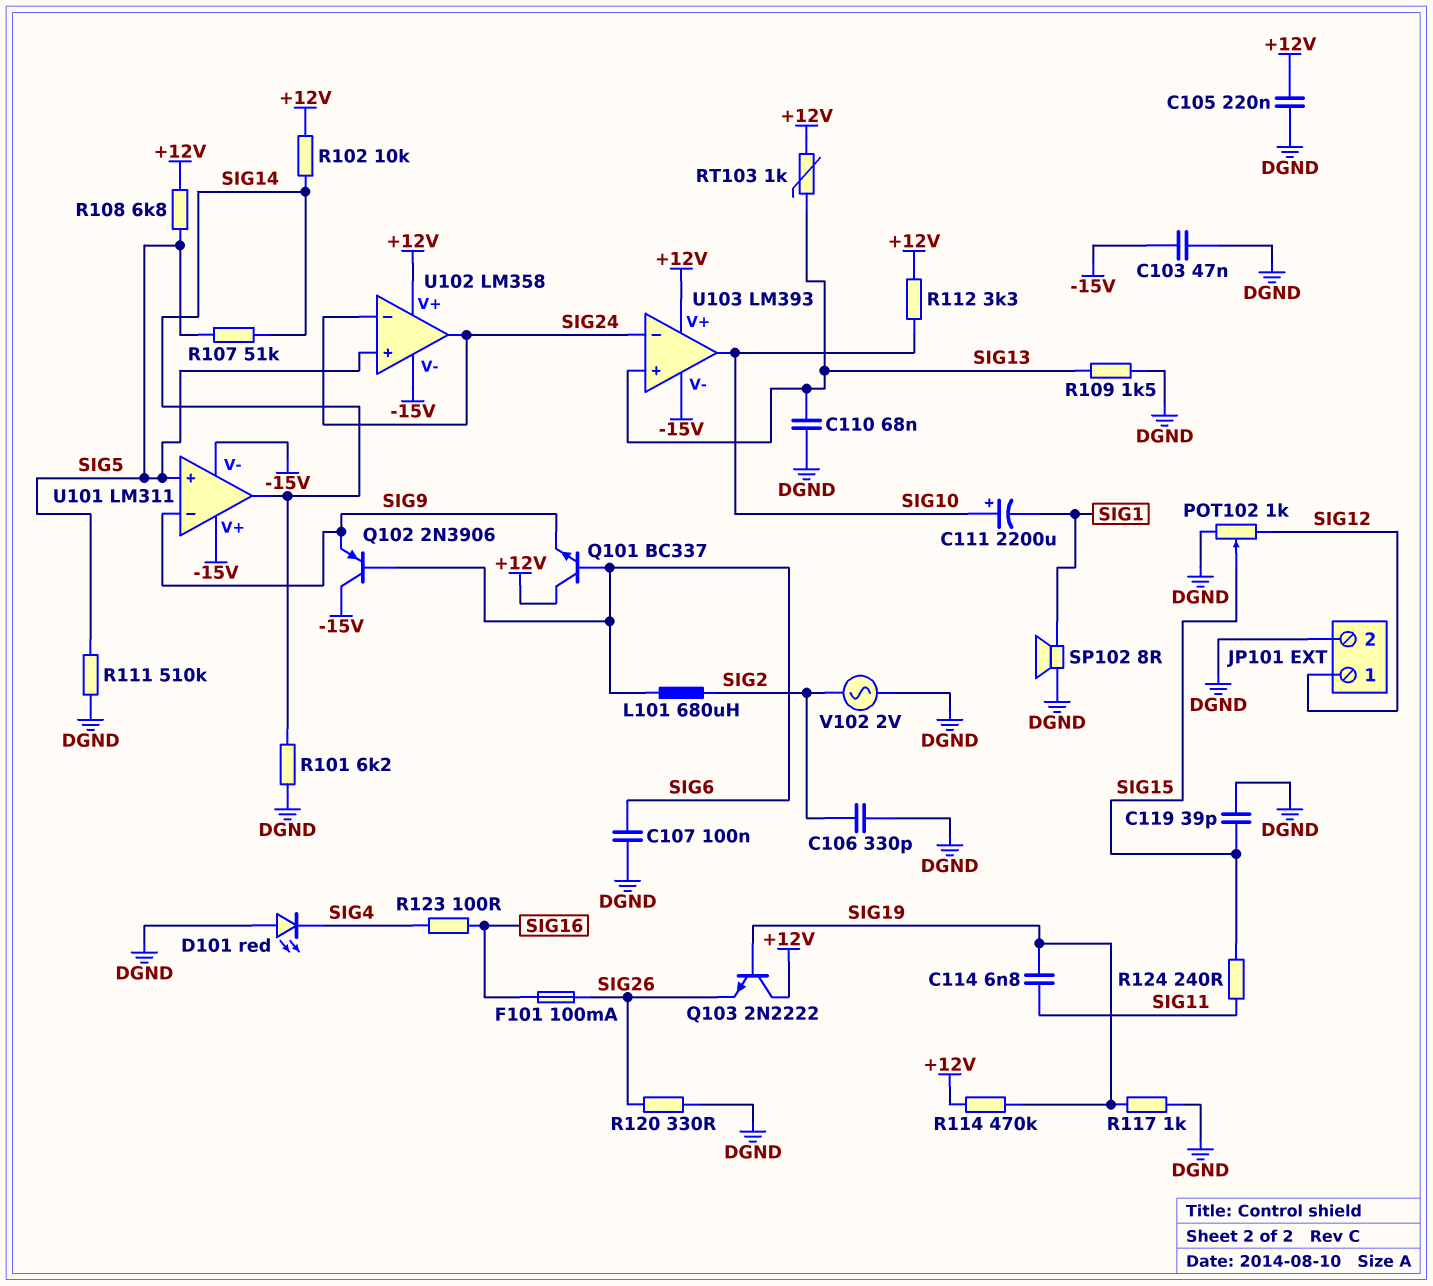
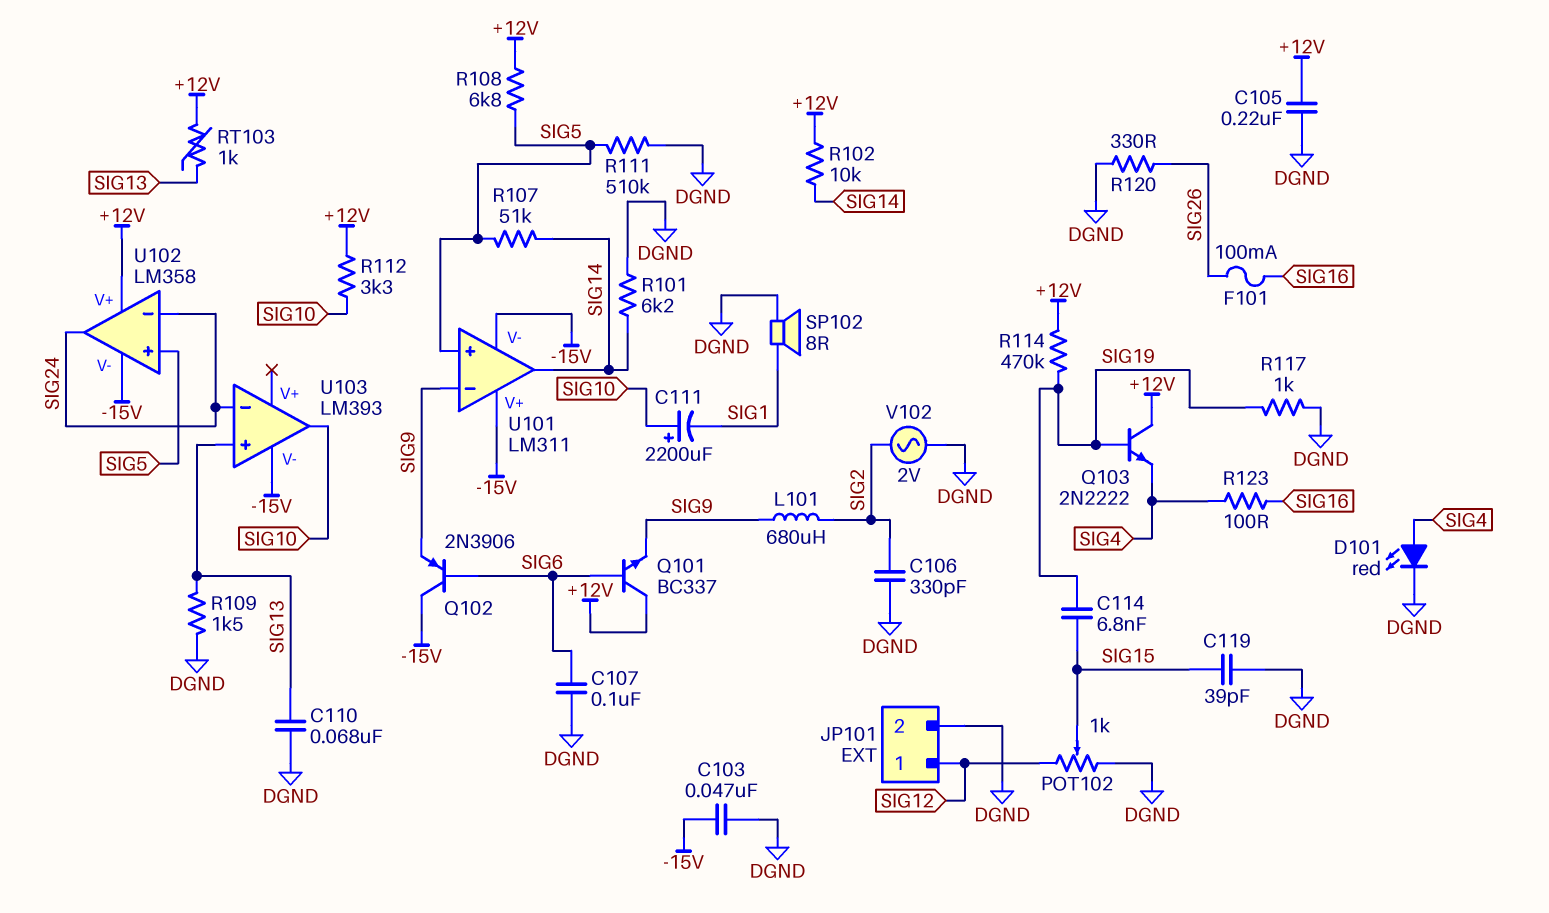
C114: 6.8nF (SIG11, SIG19) -> 6.8nF (SIG15, SIG19)
D101: LED red (A DGND, K SIG4) -> LED red (A SIG4, K DGND)
L101: 680uH (SIG2, SIG6) -> 680uH (SIG2, SIG9)
Q103: NPN 2N2222 (B SIG19, C +12V, E SIG26) -> NPN 2N2222 (B SIG19, C +12V, E SIG4)
R124: 240 (SIG11, SIG15) -> none
U103 pin V+: +12V -> none

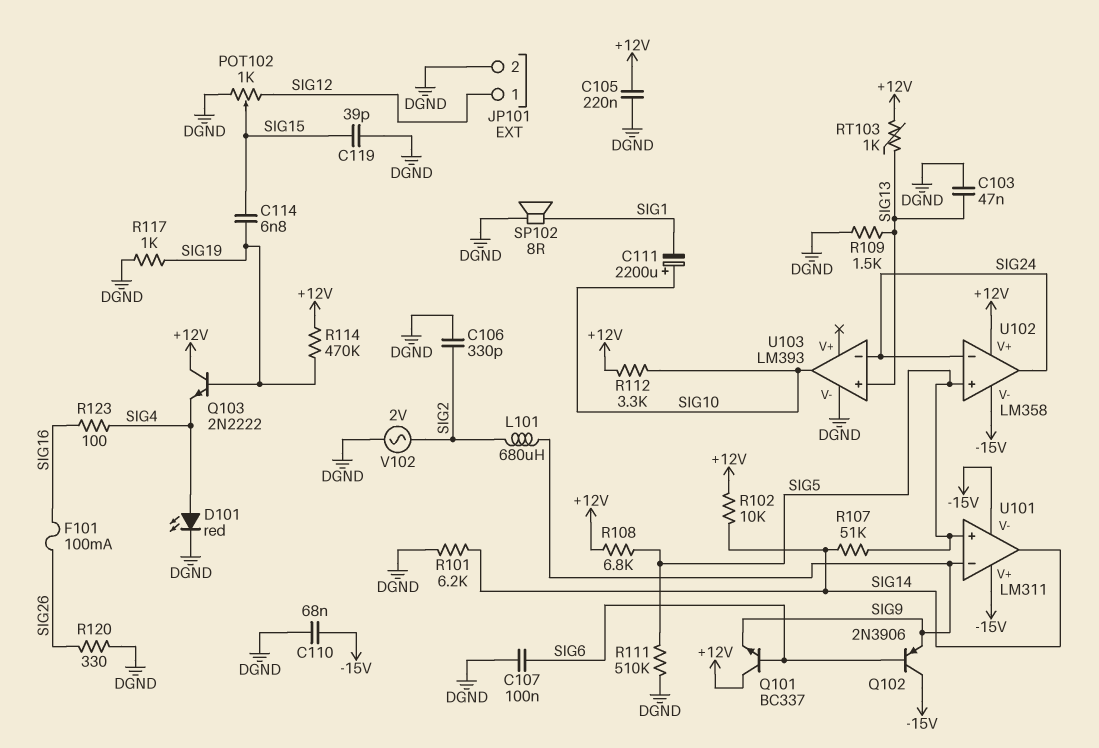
C103: 47nF (-15V, DGND) -> 47nF (DGND, SIG13)
C110: 68nF (DGND, SIG13) -> 68nF (-15V, DGND)
U103 pin V-: -15V -> DGND

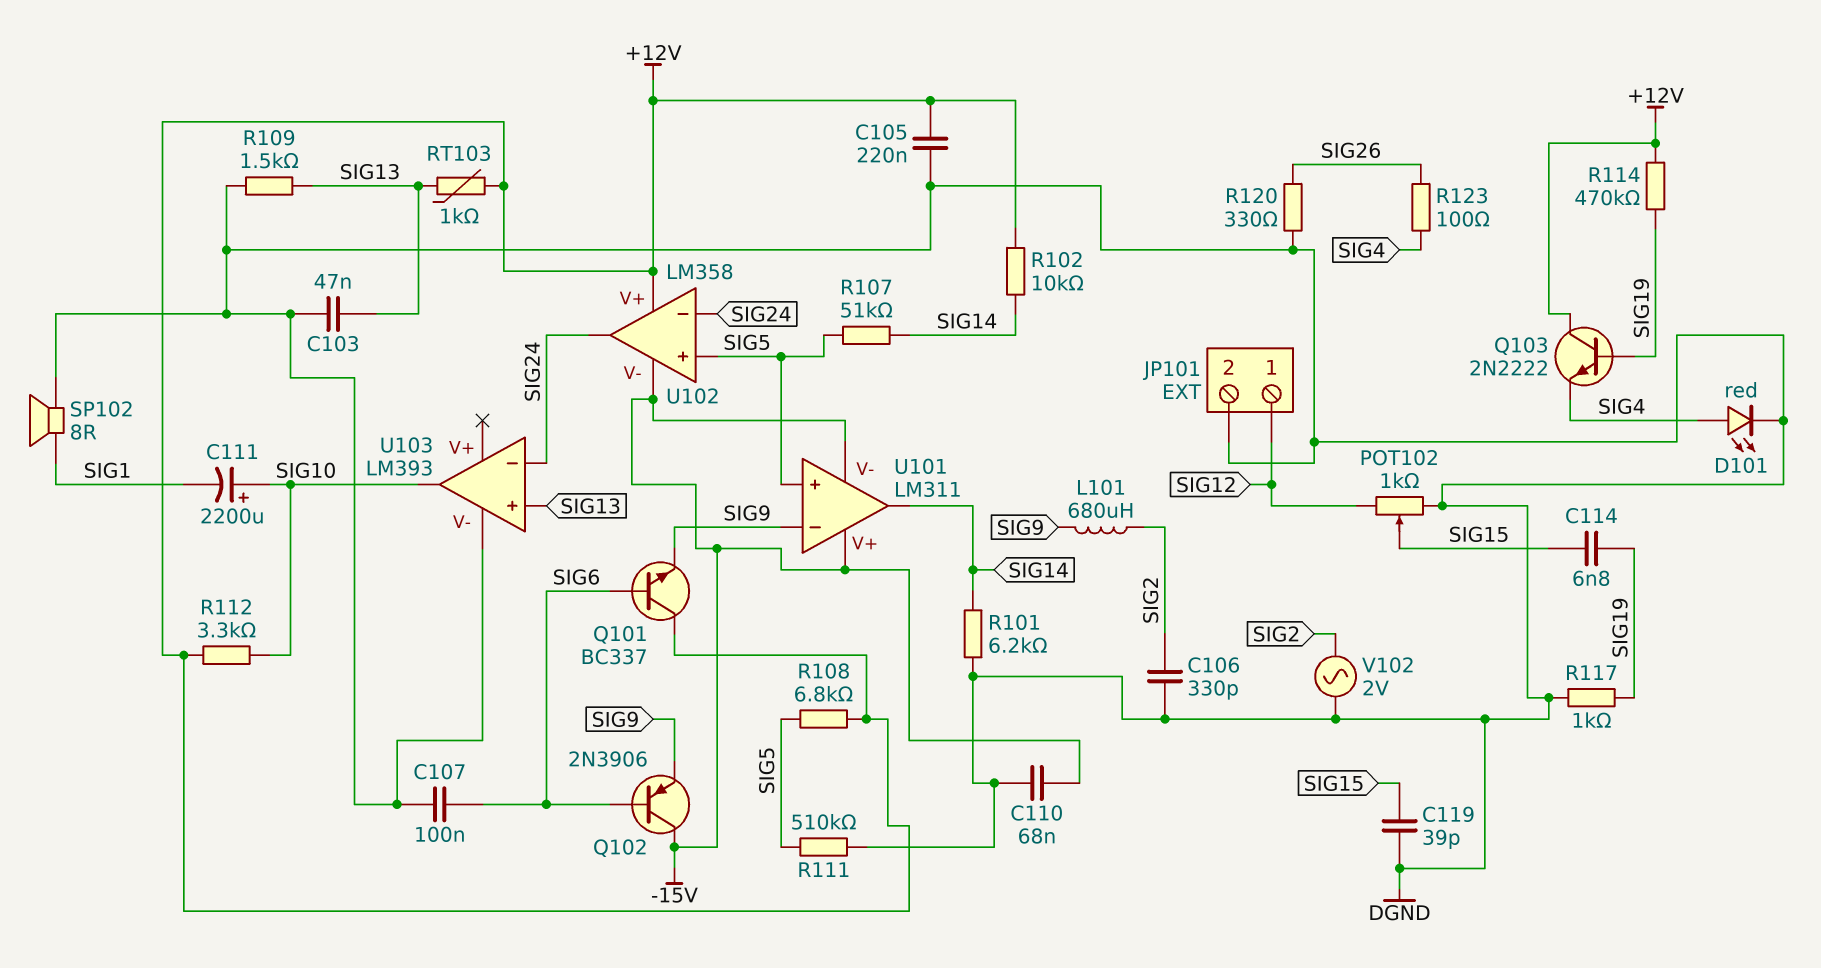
F101: 100mA (SIG16, SIG26) -> none
R123: 100 (SIG4, SIG16) -> 100 (SIG4, SIG26)

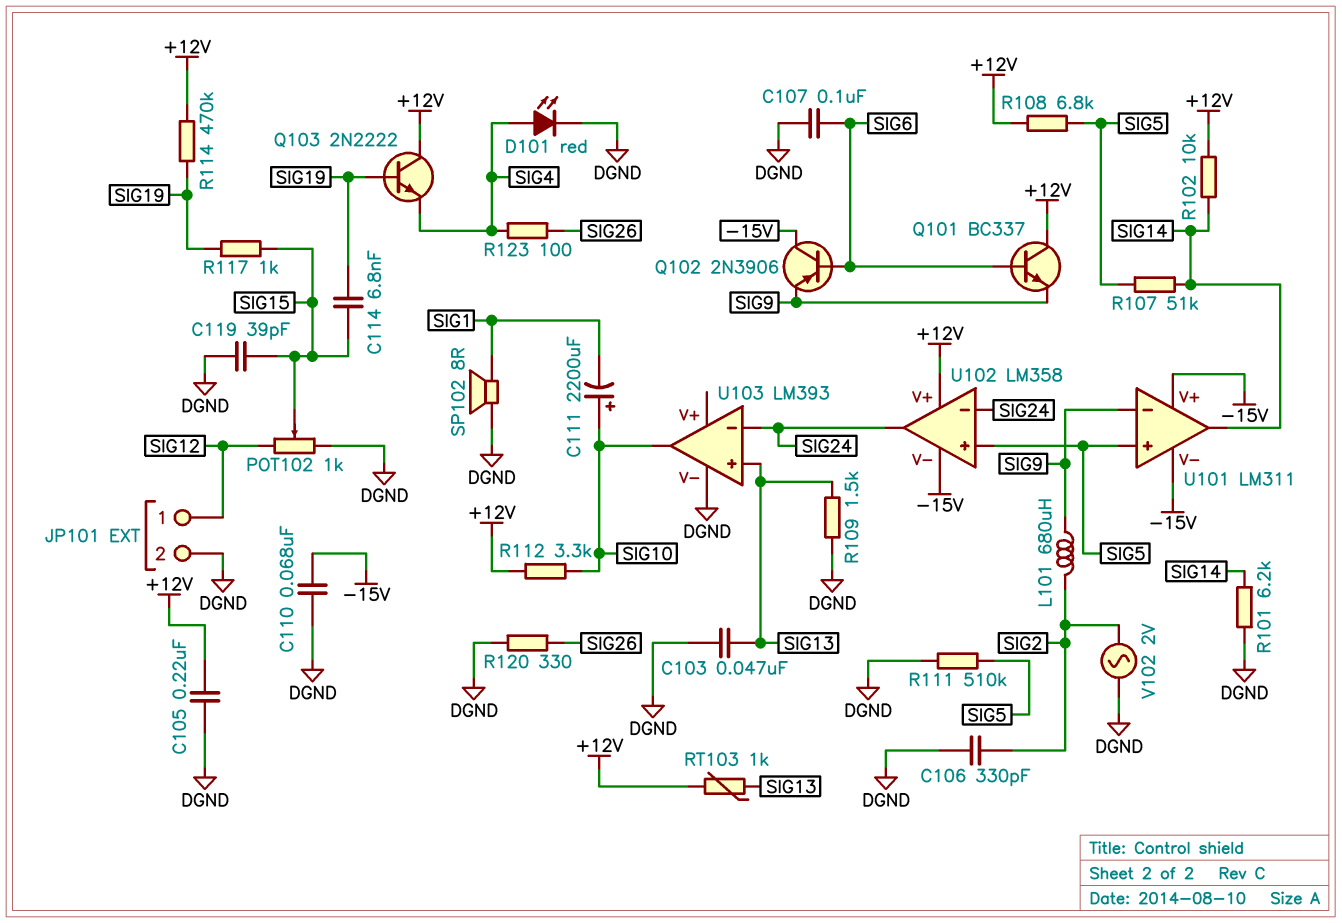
R117: 1k (DGND, SIG19) -> 1k (SIG15, SIG19)

